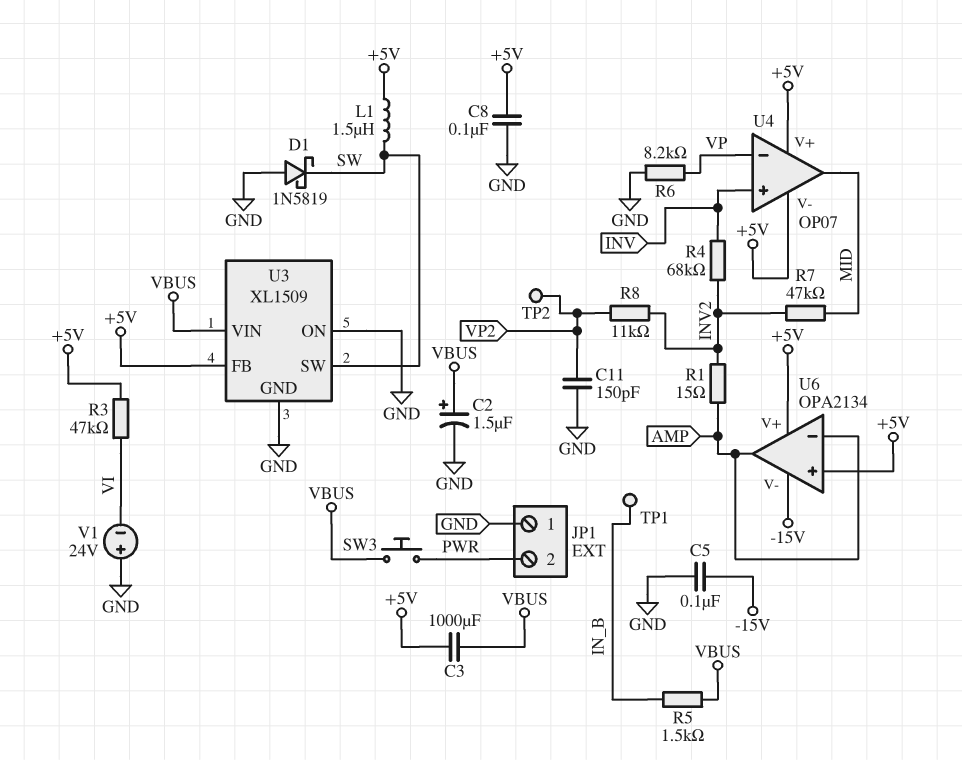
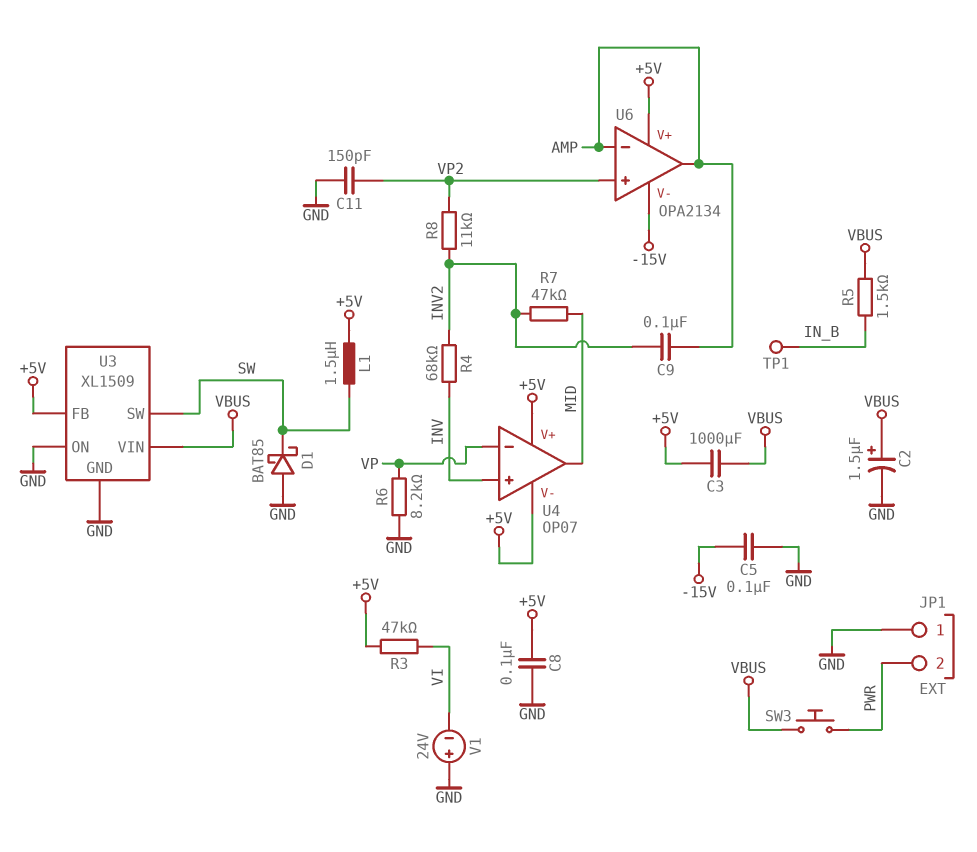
C9: none -> 100nF (AMP, INV2)
D1: schottky 1N5819 (A GND, K SW) -> schottky BAT85 (A GND, K SW)
R1: 15 (AMP, INV2) -> none
TP2: test point (VP2) -> none
U6 pin in+: +5V -> VP2

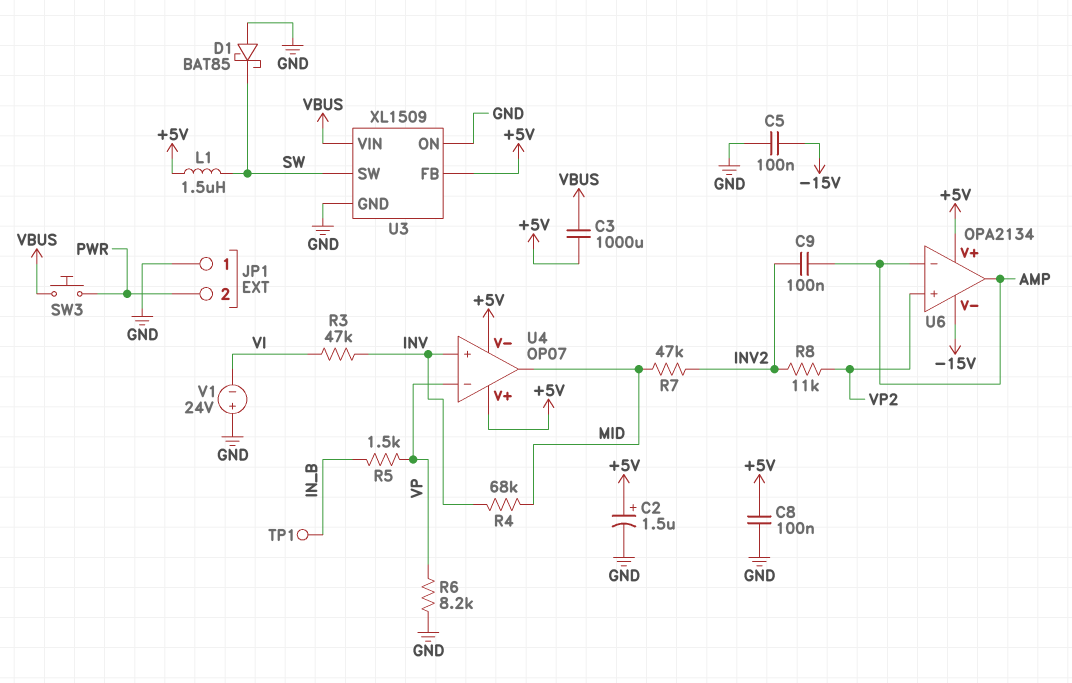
C2: 1.5uF (plus VBUS, minus GND) -> 1.5uF (plus +5V, minus GND)
C11: 150pF (GND, VP2) -> none
R3: 47k (+5V, VI) -> 47k (INV, VI)
R4: 68k (INV, INV2) -> 68k (INV, MID)
R5: 1.5k (IN_B, VBUS) -> 1.5k (IN_B, VP)

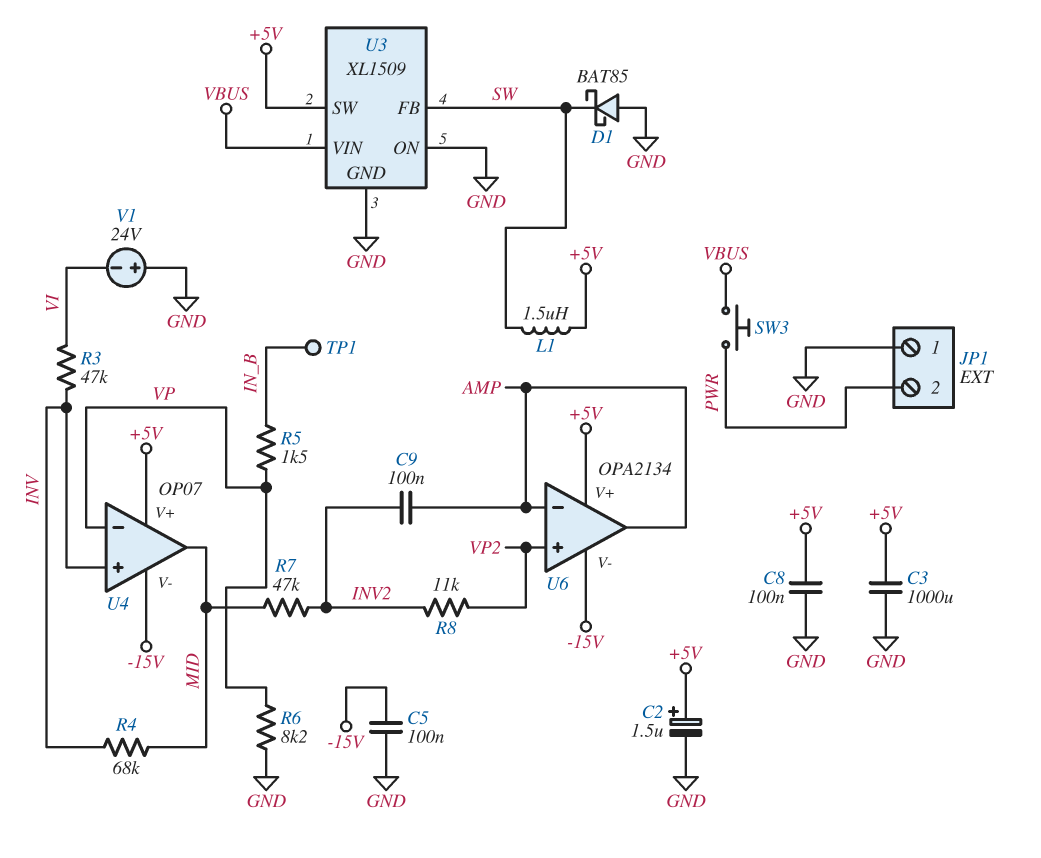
C3: 1000uF (+5V, VBUS) -> 1000uF (+5V, GND)
U3 pin FB: +5V -> SW
U3 pin SW: SW -> +5V
U4 pin V-: +5V -> -15V

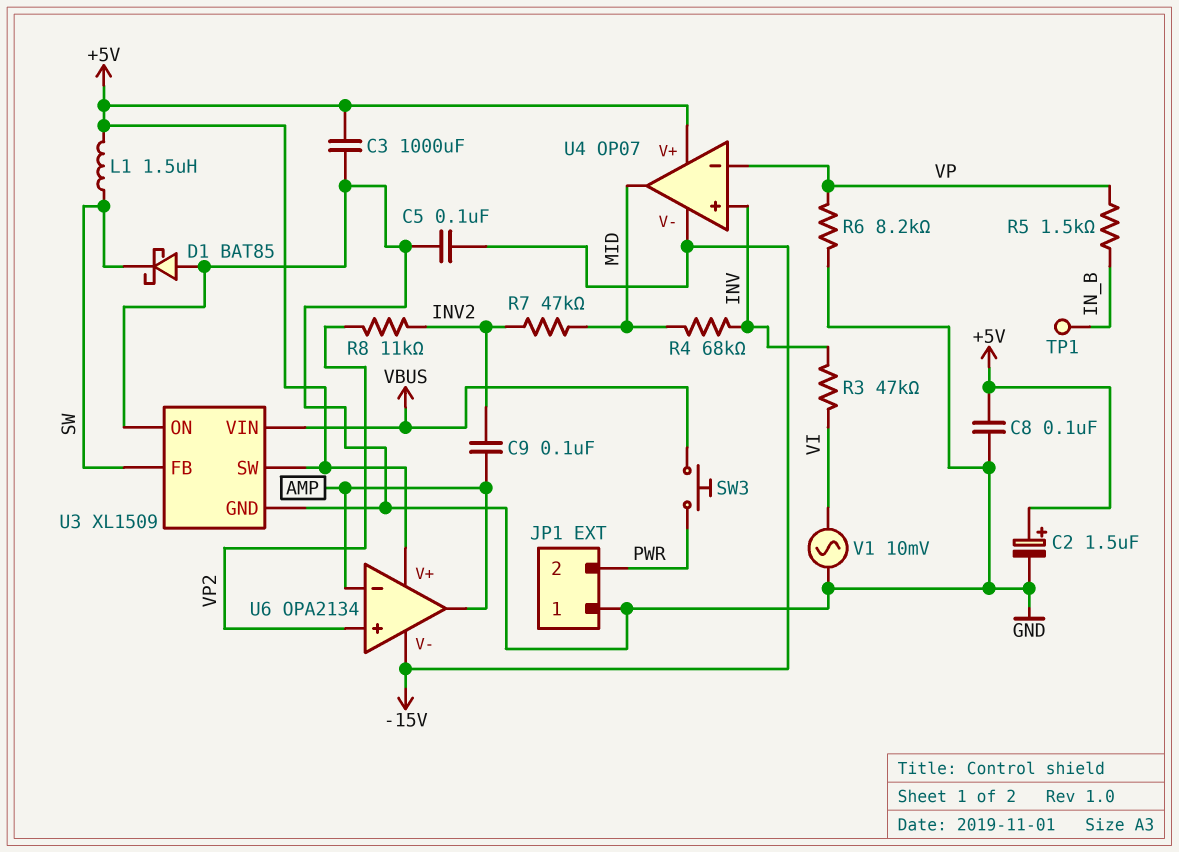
V1: 24V (plus GND, minus VI) -> AC 10mV (GND, VI)

